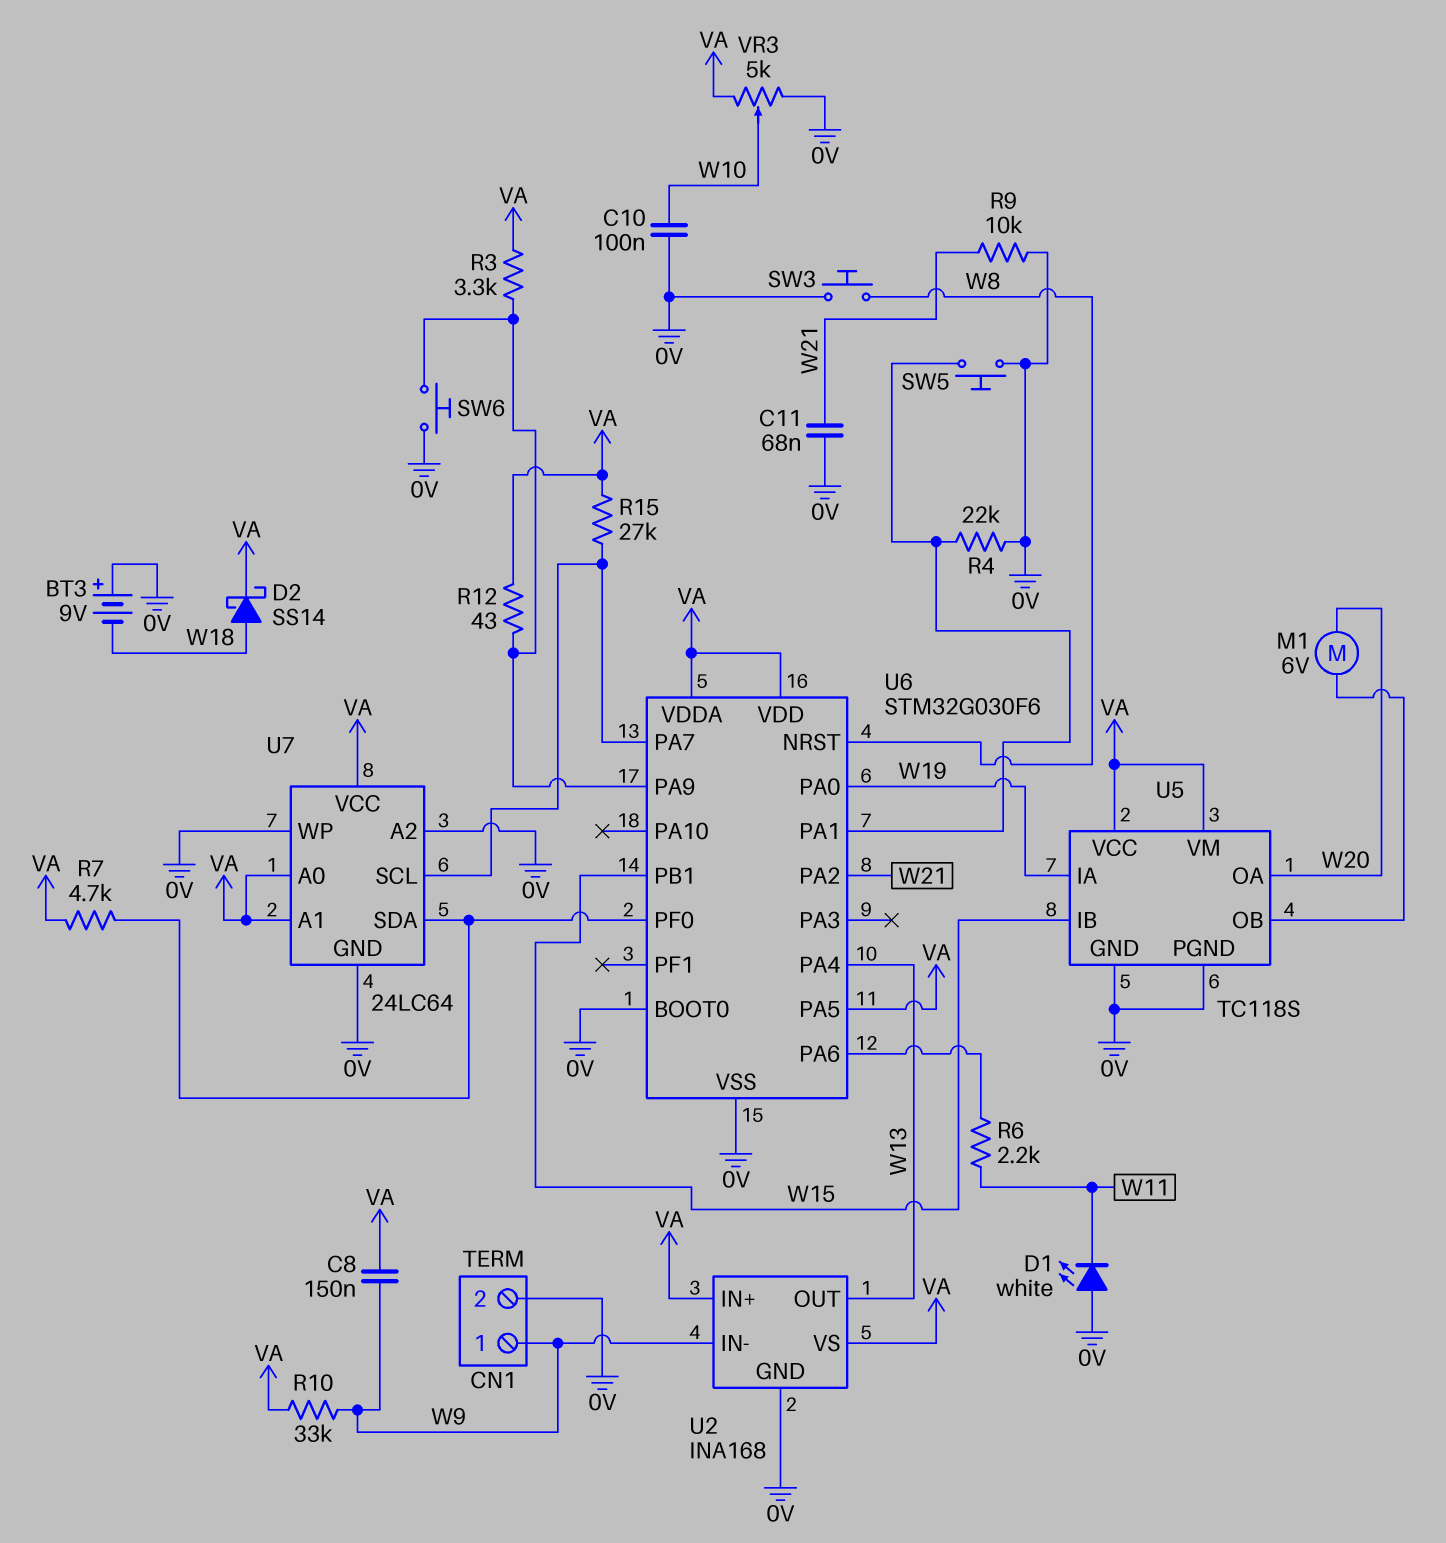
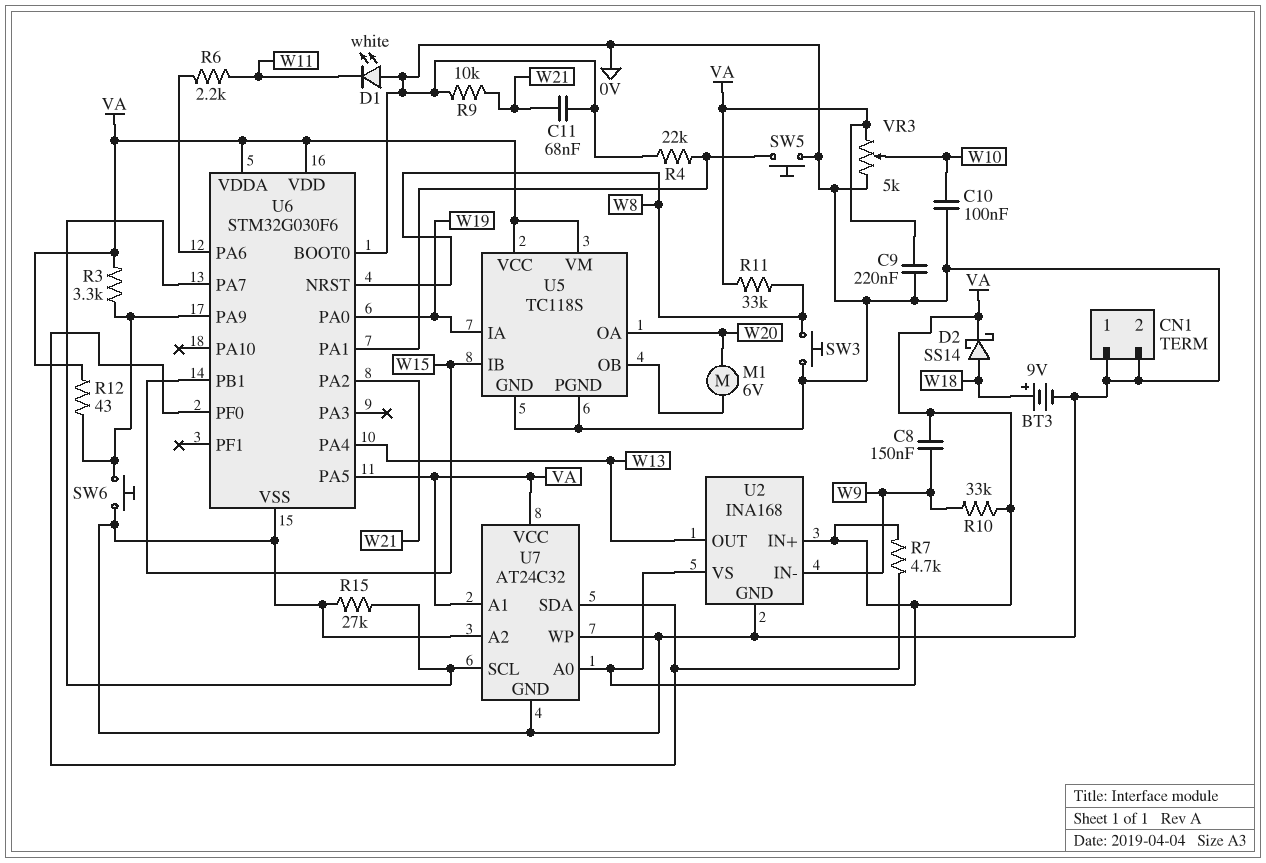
BT3: 9V (plus 0V, minus W18) -> 9V (plus W18, minus 0V)
C9: none -> 220nF (0V, VA)
CN1 pin 1: W9 -> 0V
R11: none -> 33k (VA, W8)
R15: 27k (U6/PA7, VA) -> 27k (0V, U6/PA7)
U7: 24LC64 -> AT24C32

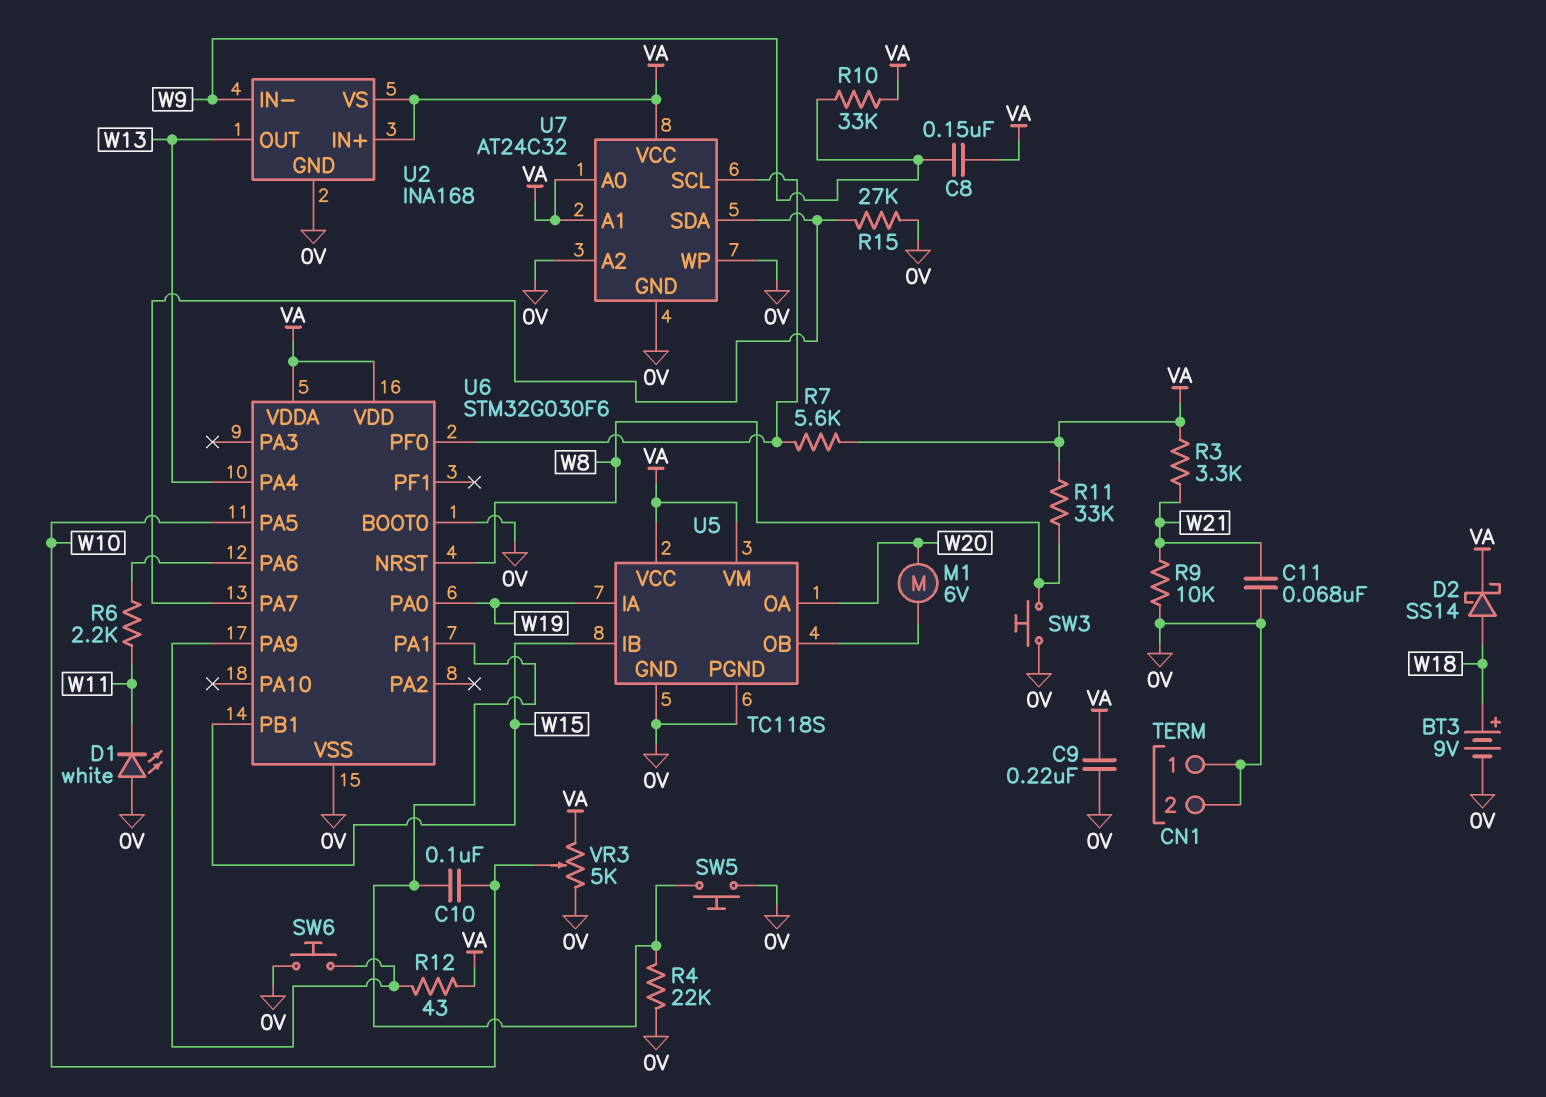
C10: 100nF (0V, W10) -> 100nF (U6/PA1, W10)
R3: 3.3k (U6/PA9, VA) -> 3.3k (VA, W21)
R7: 4.7k (U6/PF0, VA) -> 5.6k (U6/PF0, VA)
U6 pin PA2: W21 -> none
U6 pin PA5: VA -> W10
U7 pin SCL: U6/PA7 -> U6/PF0
U7 pin SDA: U6/PF0 -> U6/PA7

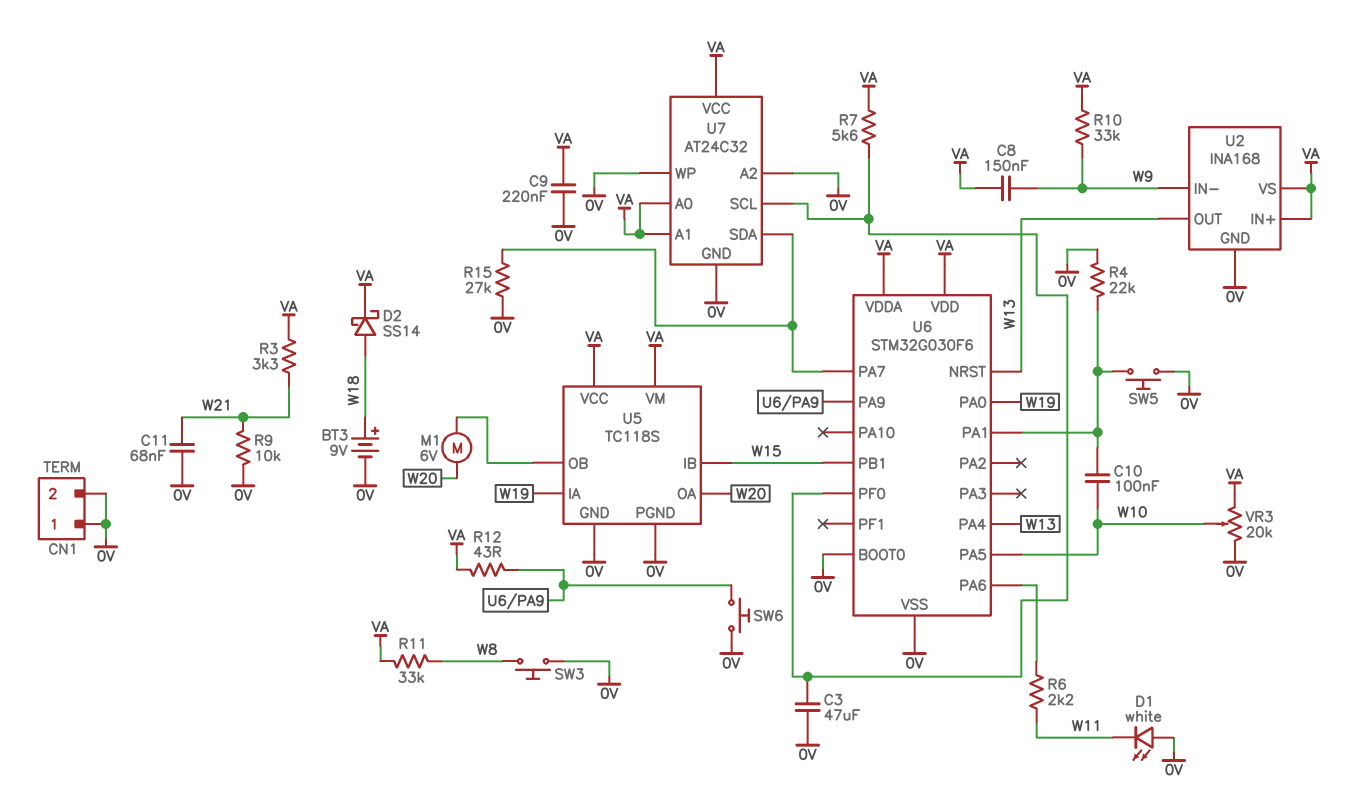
C3: none -> 47uF (0V, U6/PF0)
U6 pin NRST: W8 -> W13
VR3: 5k (0V, VA, wiper W10) -> 20k (0V, VA, wiper W10)

